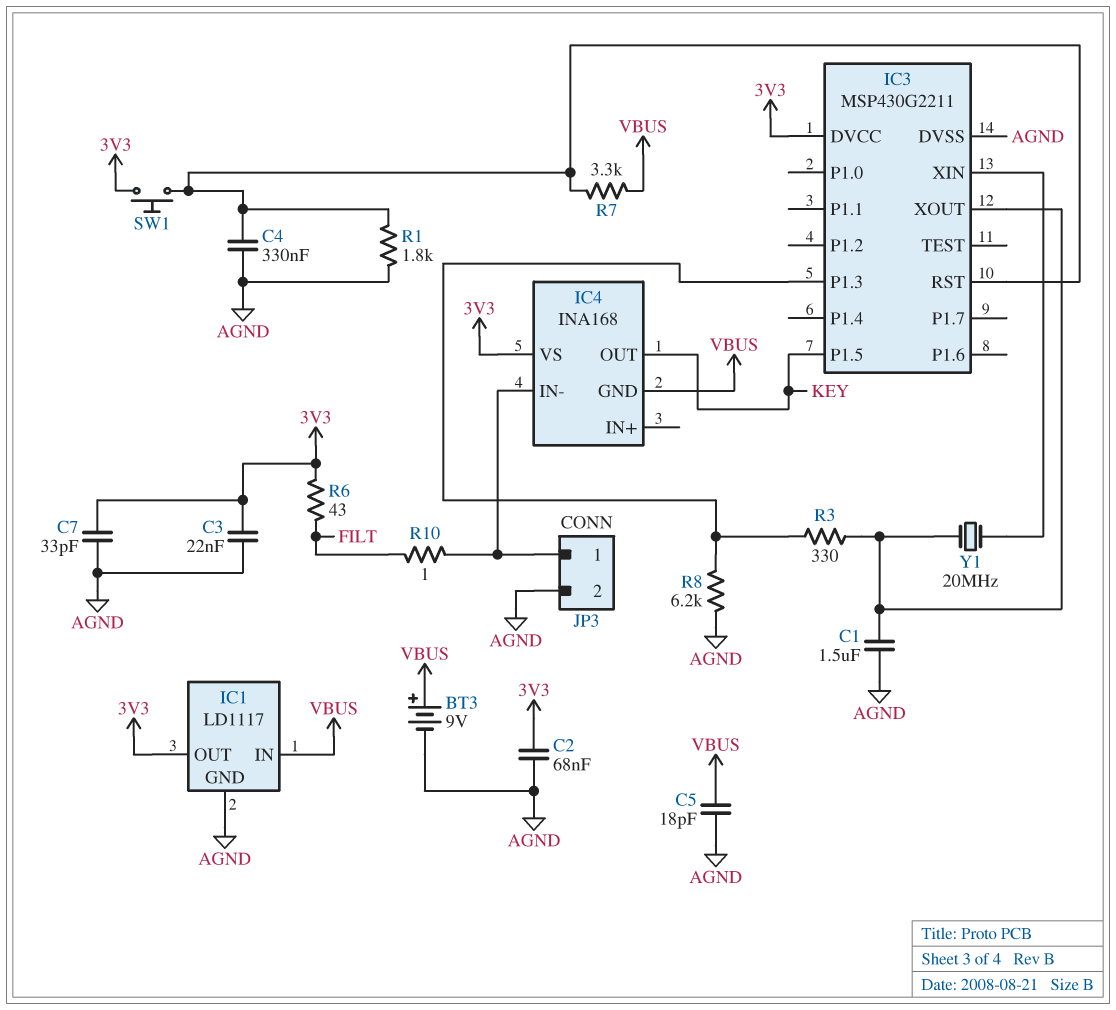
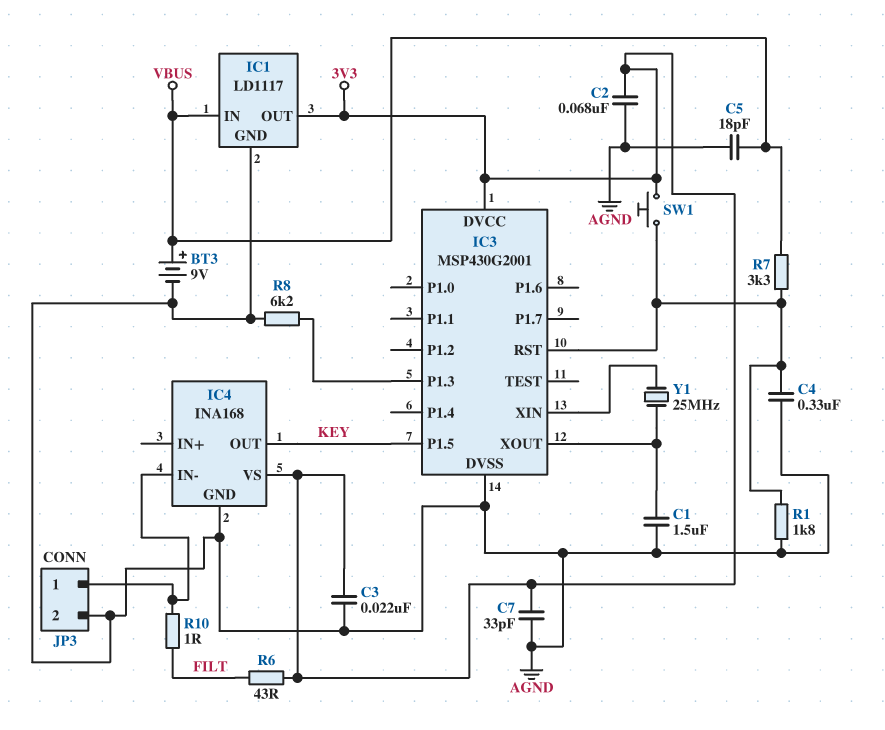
IC3: MSP430G2211 -> MSP430G2001
IC4 pin GND: VBUS -> AGND
R3: 330 (IC3/P1.3, IC3/XOUT) -> none
Y1: 20MHz (IC3/XIN, IC3/XOUT) -> 25MHz (IC3/XIN, IC3/XOUT)

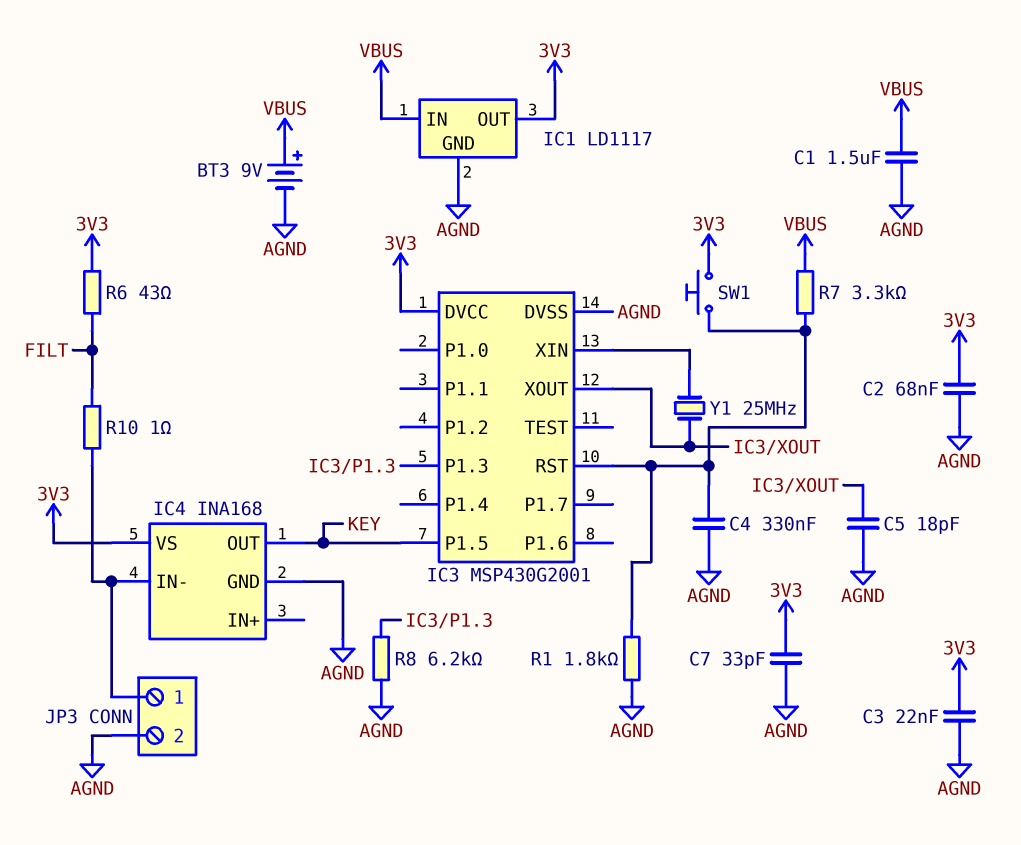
C1: 1.5uF (AGND, IC3/XOUT) -> 1.5uF (AGND, VBUS)
C5: 18pF (AGND, VBUS) -> 18pF (AGND, IC3/XOUT)

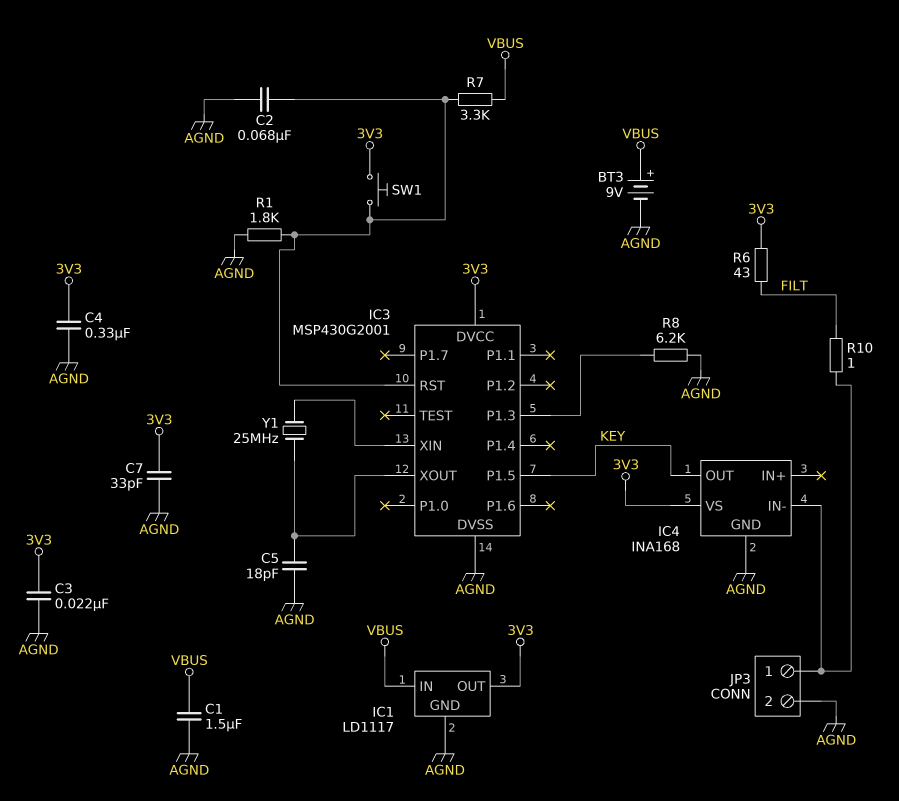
C2: 68nF (3V3, AGND) -> 68nF (AGND, IC3/RST)
C4: 330nF (AGND, IC3/RST) -> 330nF (3V3, AGND)

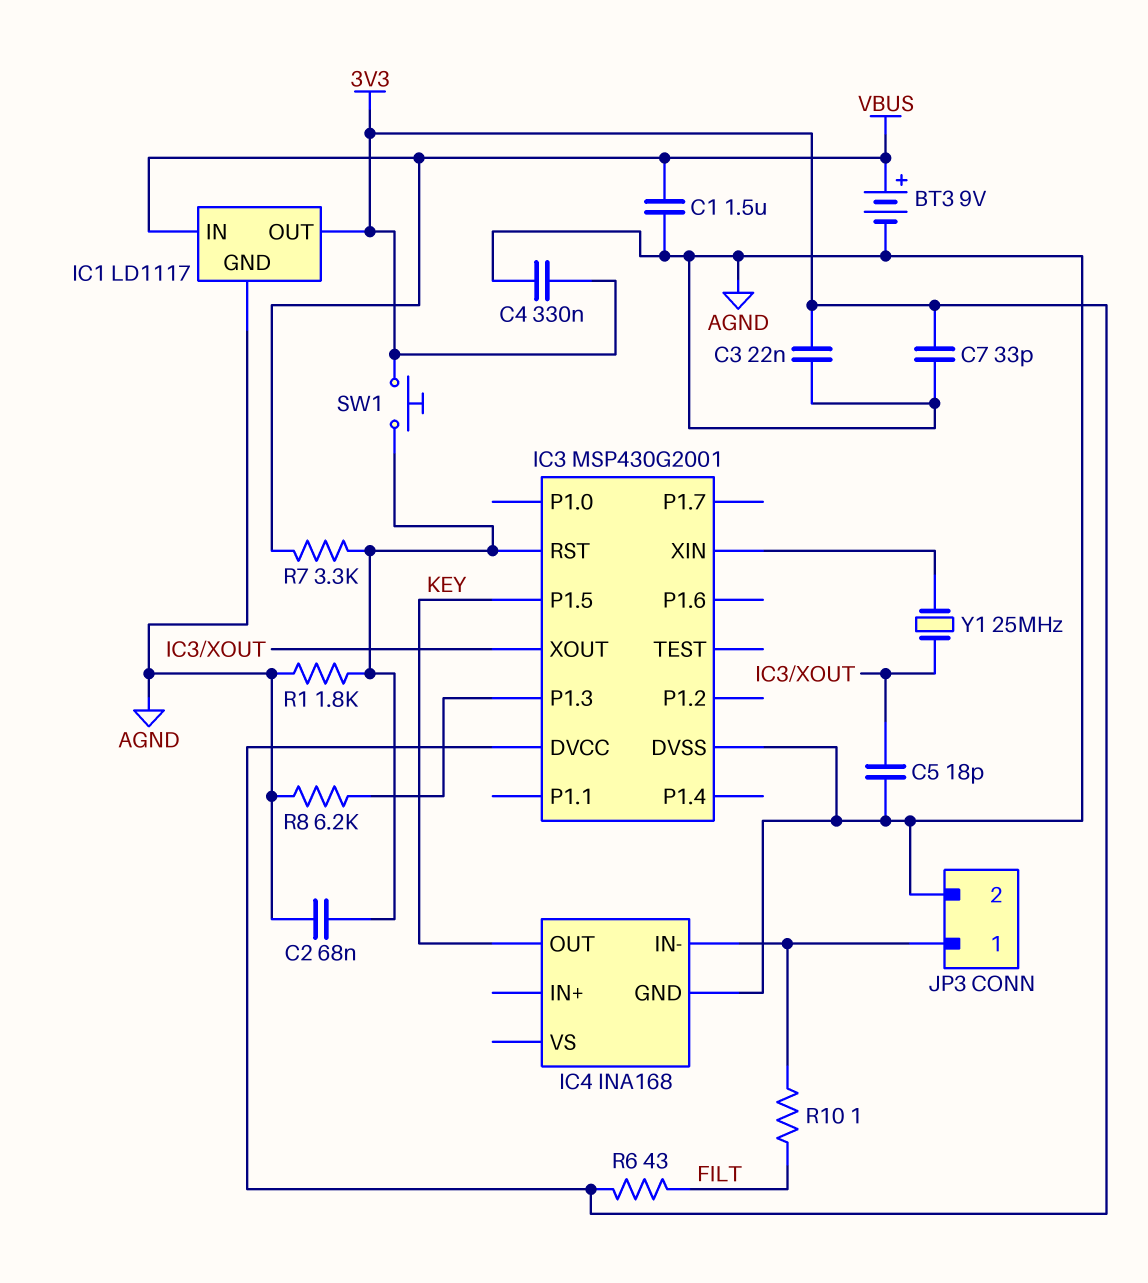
IC4 pin VS: 3V3 -> none

